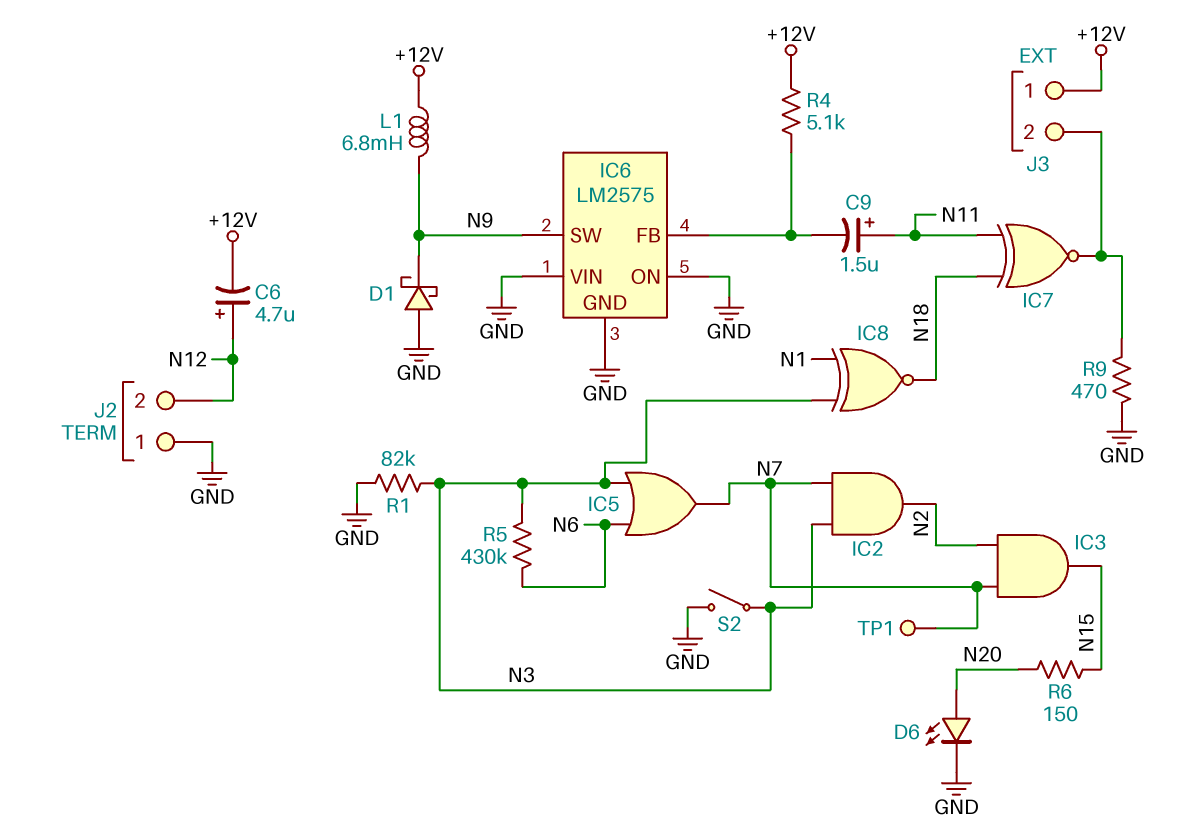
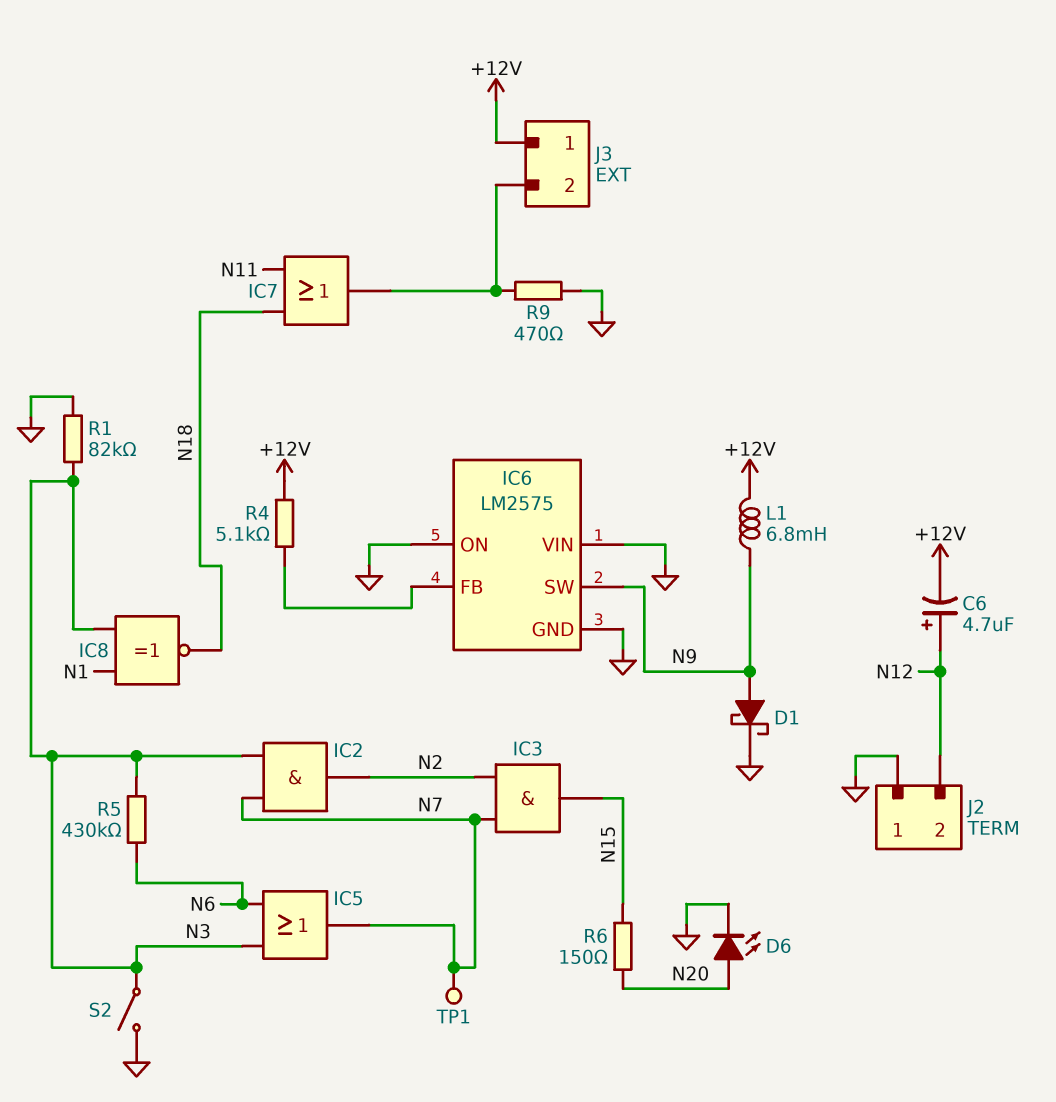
C9: 1.5uF (plus N11, minus IC6/FB) -> none
D1: schottky (A GND, K N9) -> schottky (A N9, K GND)
IC7: XNOR (in N11, in N18, out J3/2) -> OR (in N11, in N18, out J3/2)

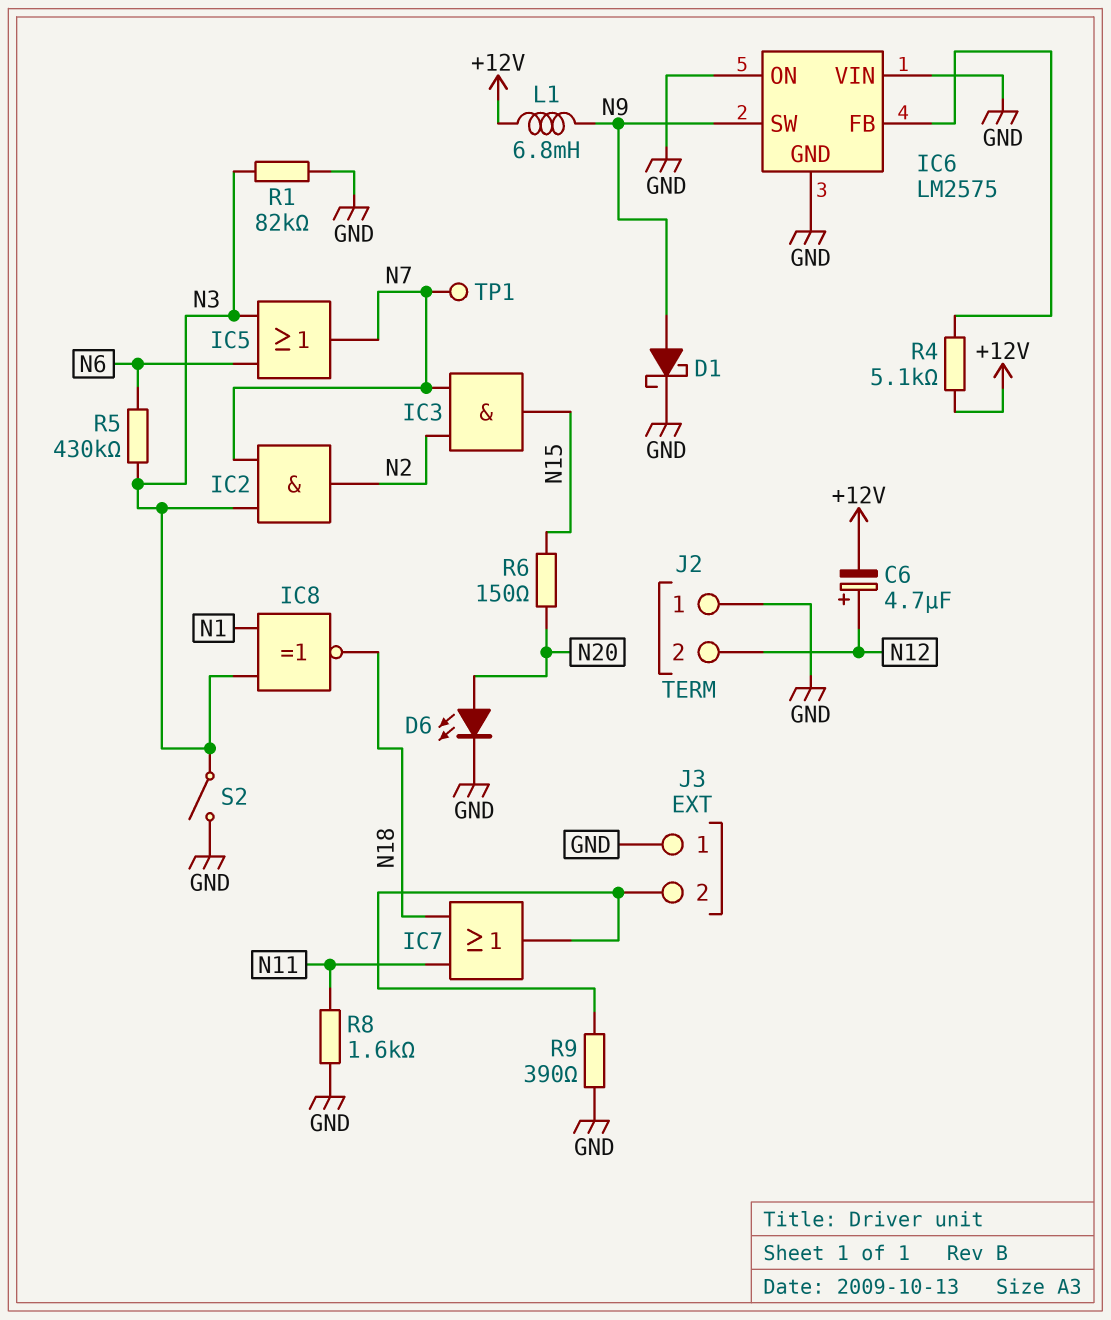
J3 pin 1: +12V -> GND
R8: none -> 1.6k (GND, N11)
R9: 470 (GND, J3/2) -> 390 (GND, J3/2)

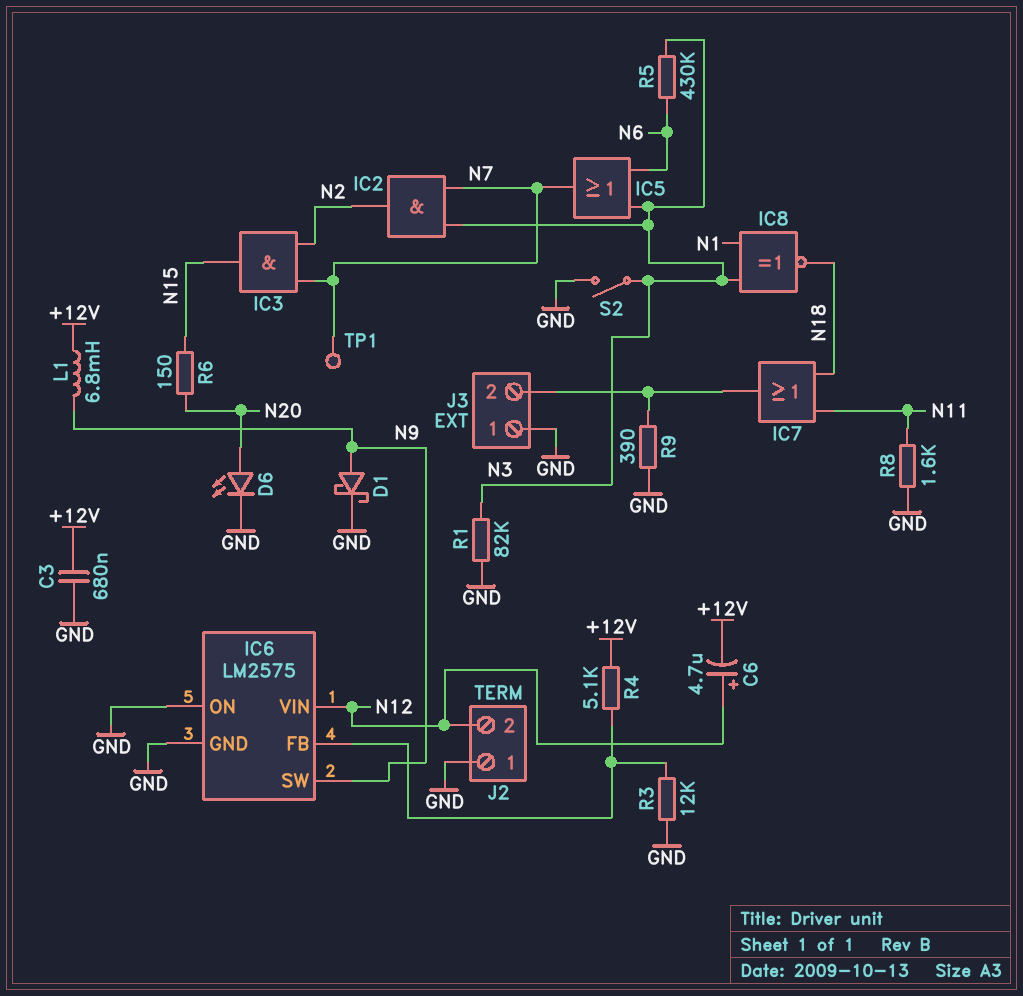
C3: none -> 680nF (+12V, GND)
IC6 pin VIN: GND -> N12
R3: none -> 12k (GND, IC6/FB)

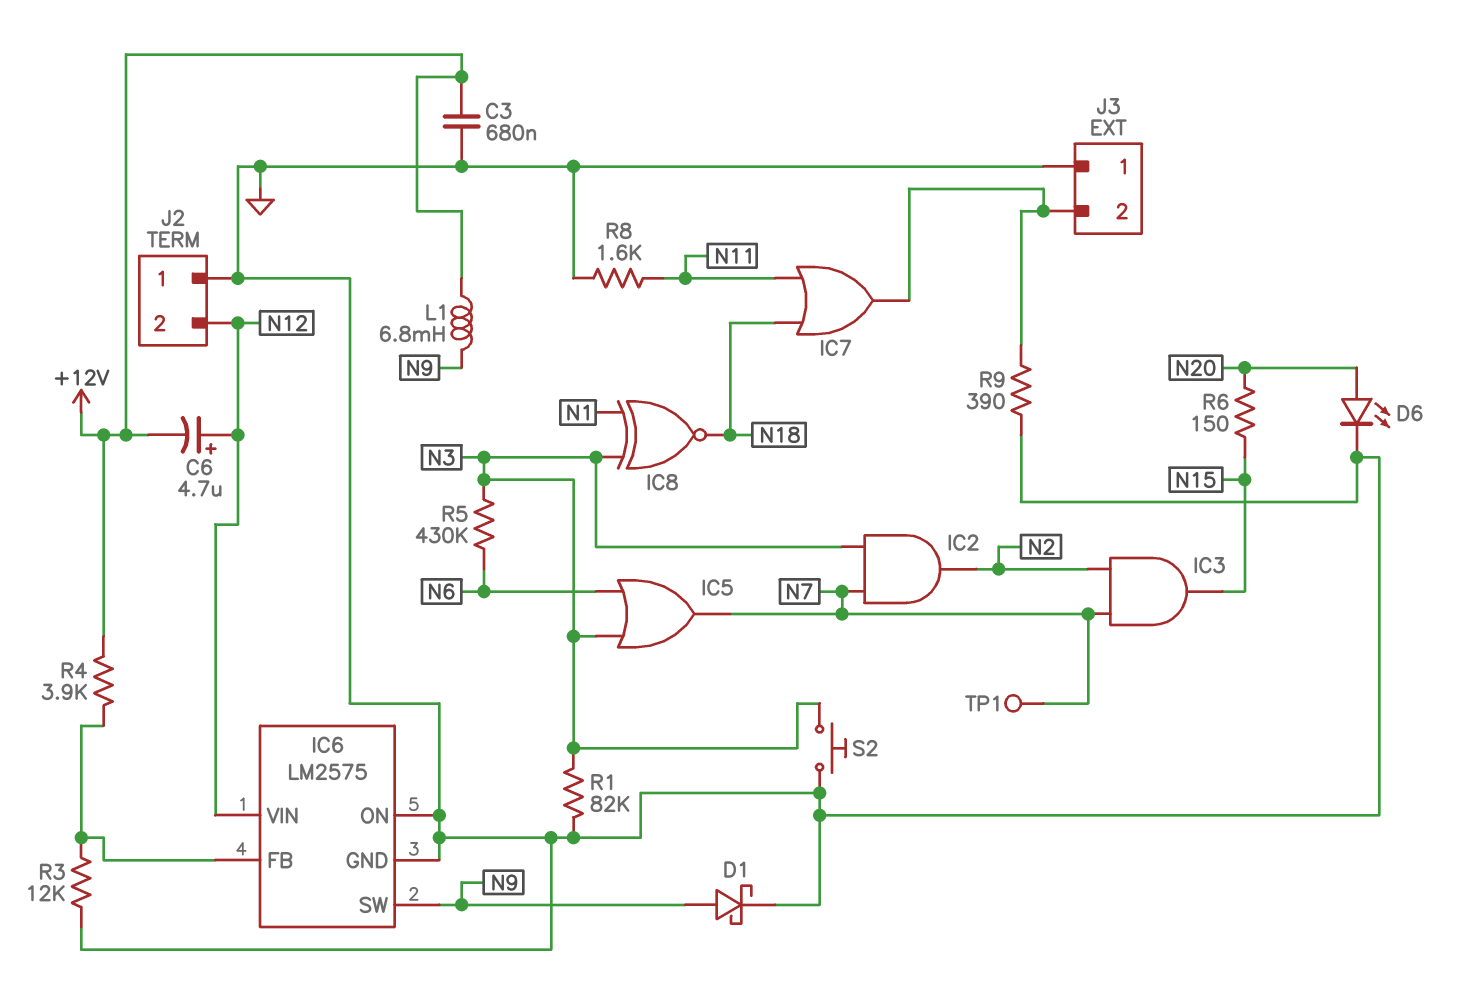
R4: 5.1k (+12V, IC6/FB) -> 3.9k (+12V, IC6/FB)
S2: switch (GND, N3) -> button (GND, N3)

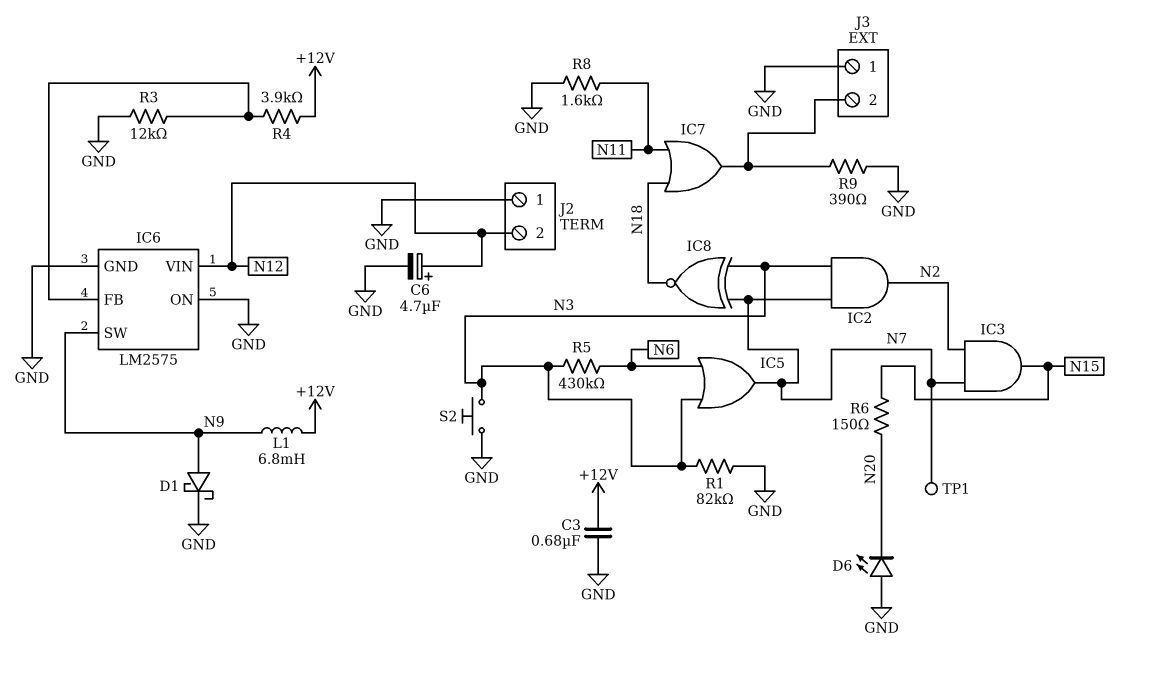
C6: 4.7uF (plus N12, minus +12V) -> 4.7uF (plus N12, minus GND)
D6: LED (A N20, K GND) -> LED (A GND, K N20)
IC8: XNOR (in N1, in N3, out N18) -> XNOR (in N3, in N7, out N18)

